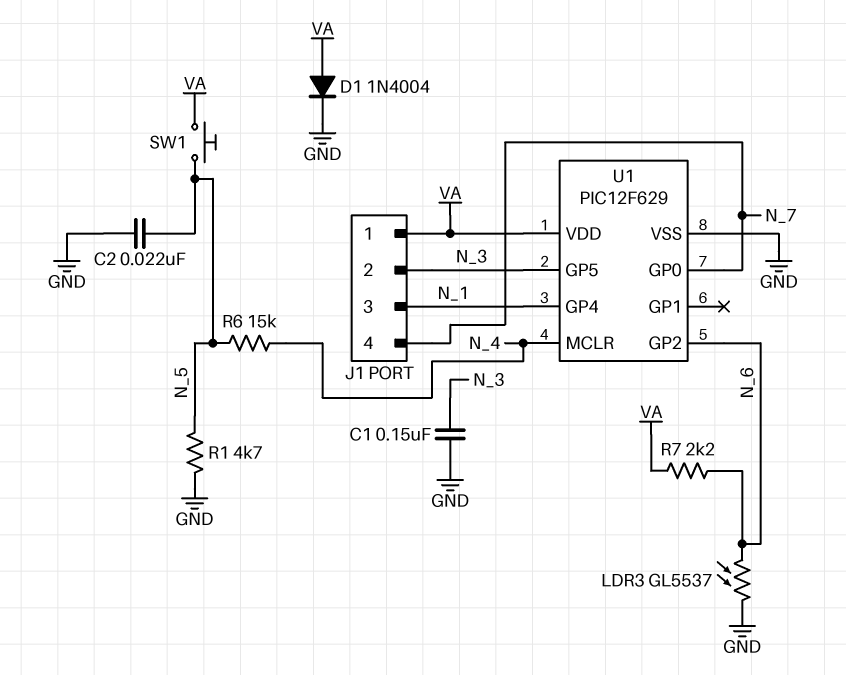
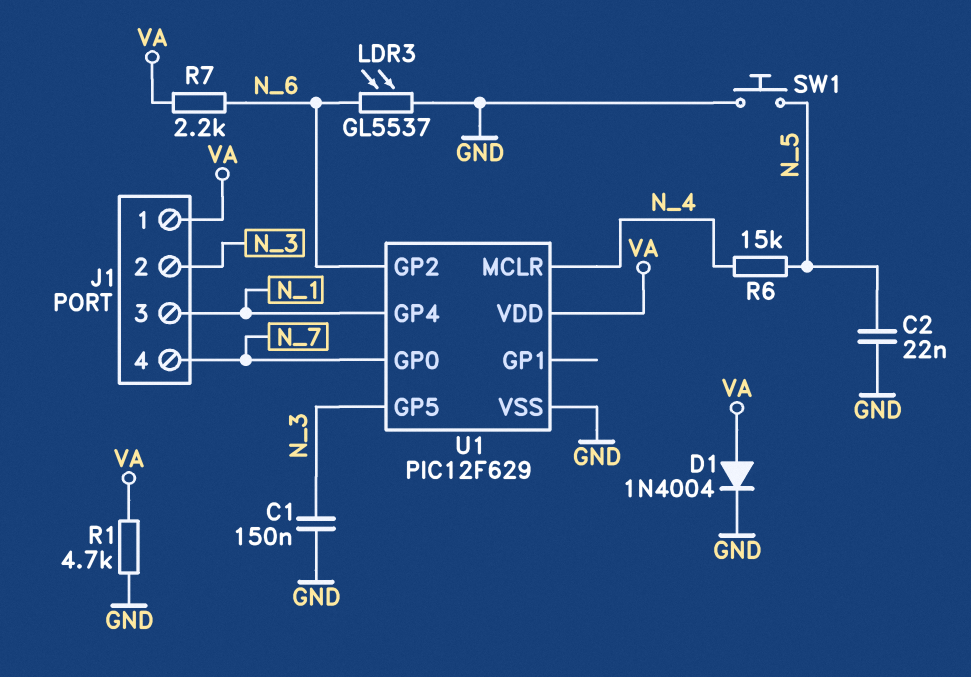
R1: 4.7k (GND, N_5) -> 4.7k (GND, VA)
SW1: button (N_5, VA) -> button (GND, N_5)

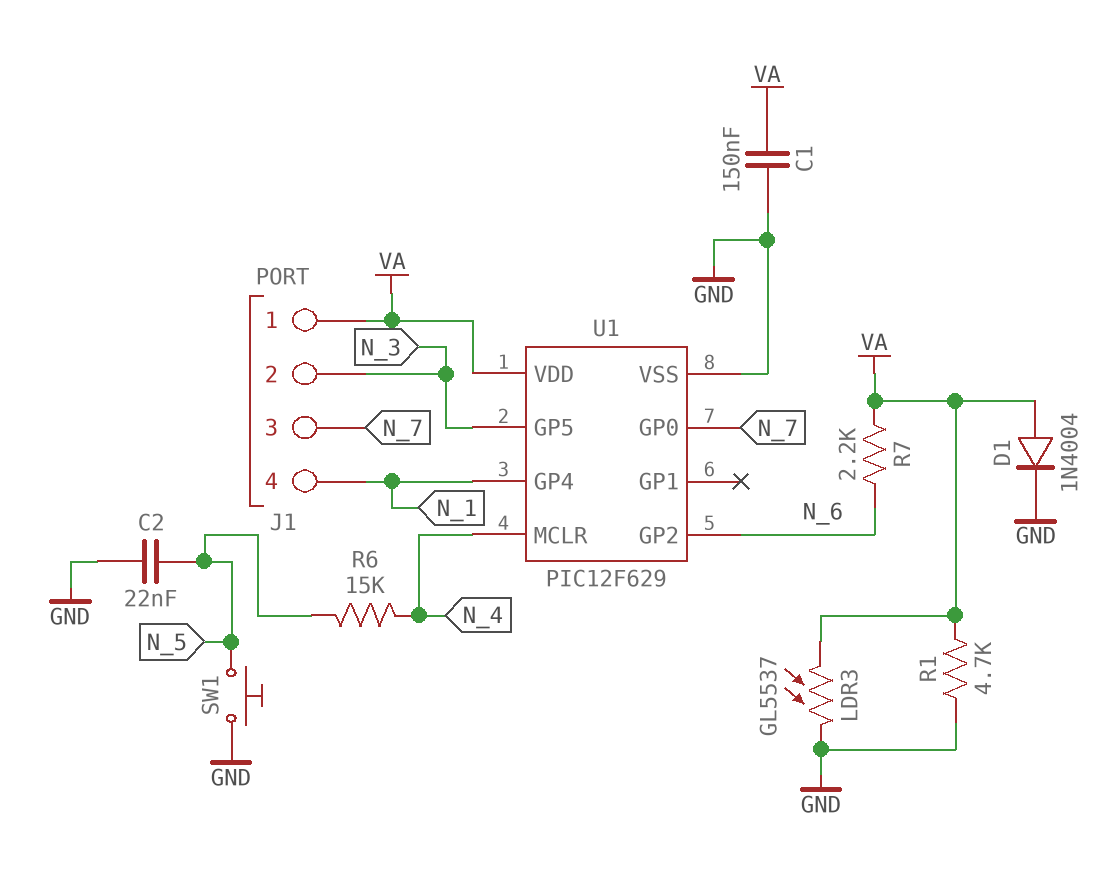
C1: 150nF (GND, N_3) -> 150nF (GND, VA)
J1 pin 3: N_1 -> N_7
J1 pin 4: N_7 -> N_1
LDR3: GL5537 (GND, N_6) -> GL5537 (GND, VA)

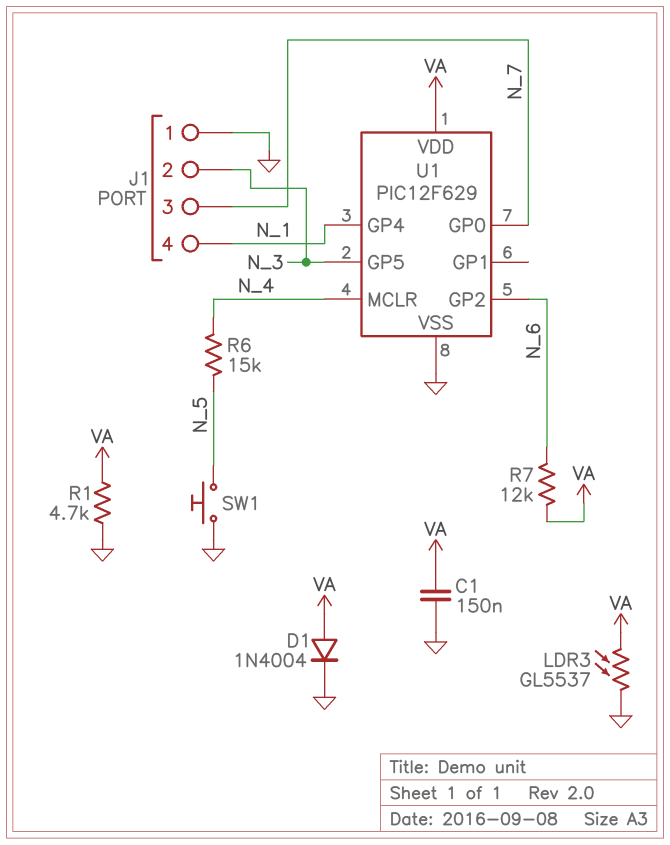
C2: 22nF (GND, N_5) -> none
J1 pin 1: VA -> GND
R7: 2.2k (N_6, VA) -> 12k (N_6, VA)

